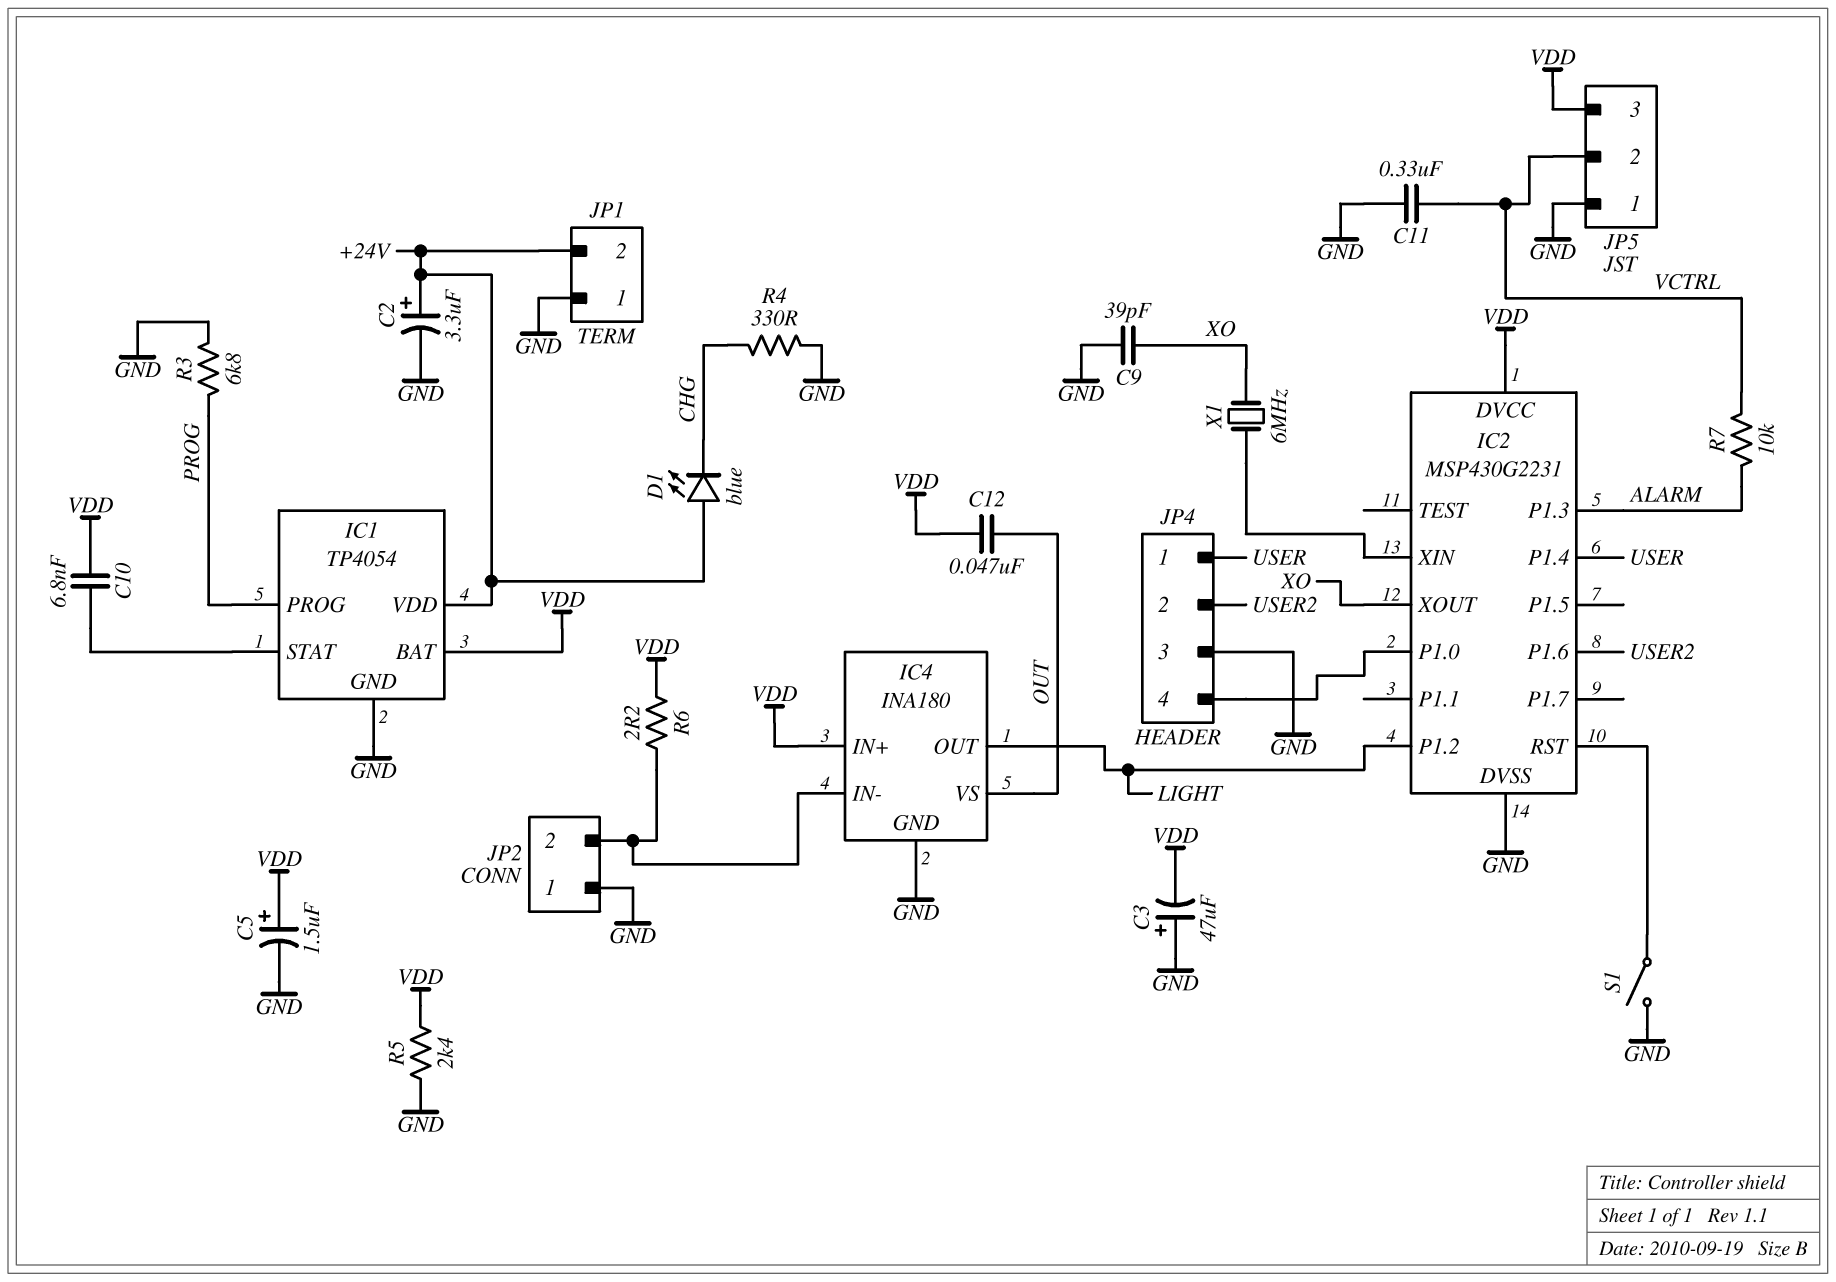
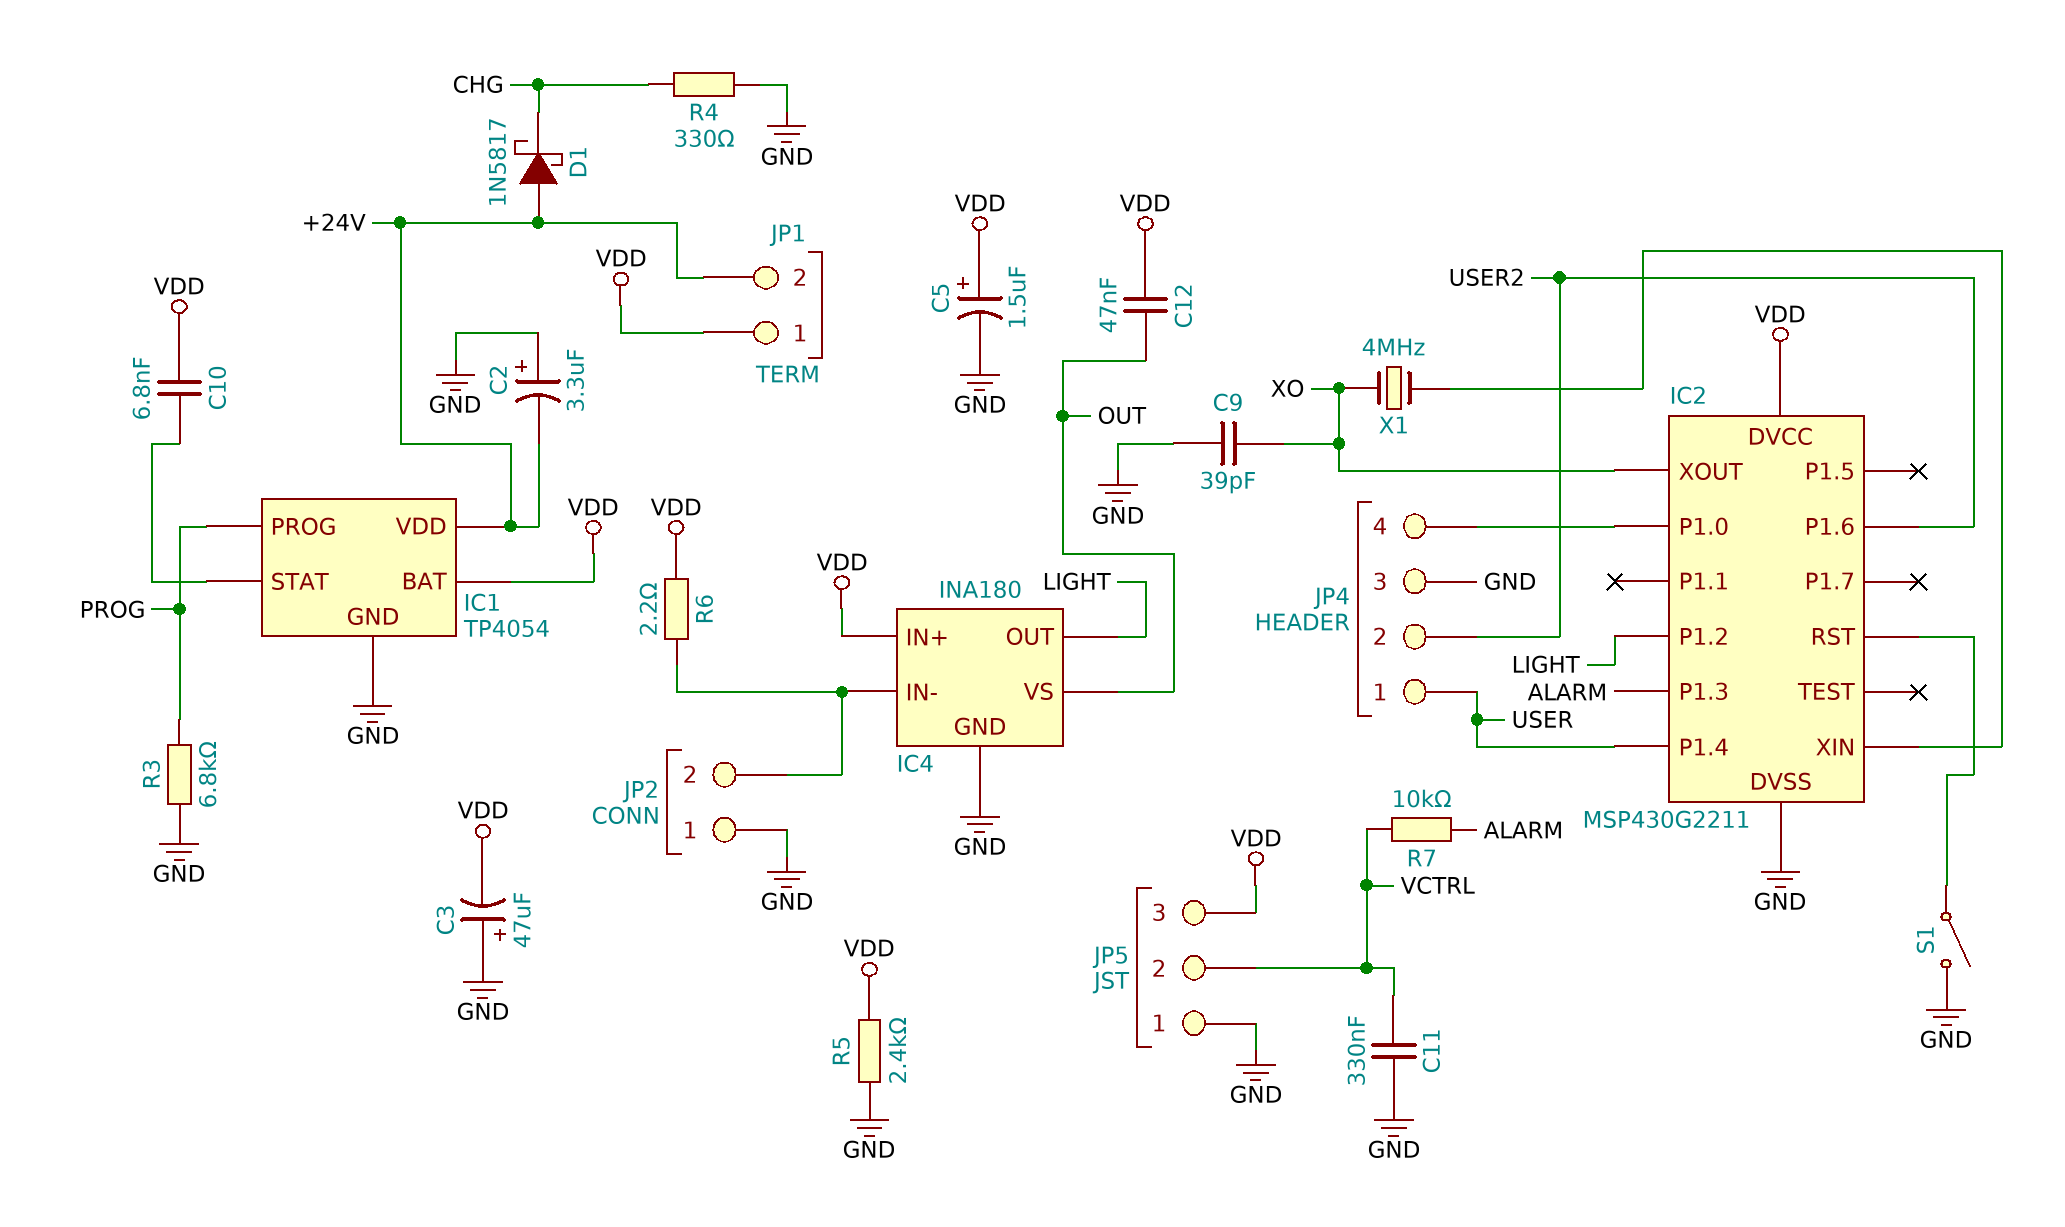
C2: 3.3uF (plus +24V, minus GND) -> 3.3uF (plus GND, minus +24V)
D1: LED blue (A +24V, K CHG) -> schottky 1N5817 (A +24V, K CHG)
IC2: MSP430G2231 -> MSP430G2211
JP1 pin 1: GND -> VDD
X1: 6MHz (IC2/XIN, XO) -> 4MHz (IC2/XIN, XO)

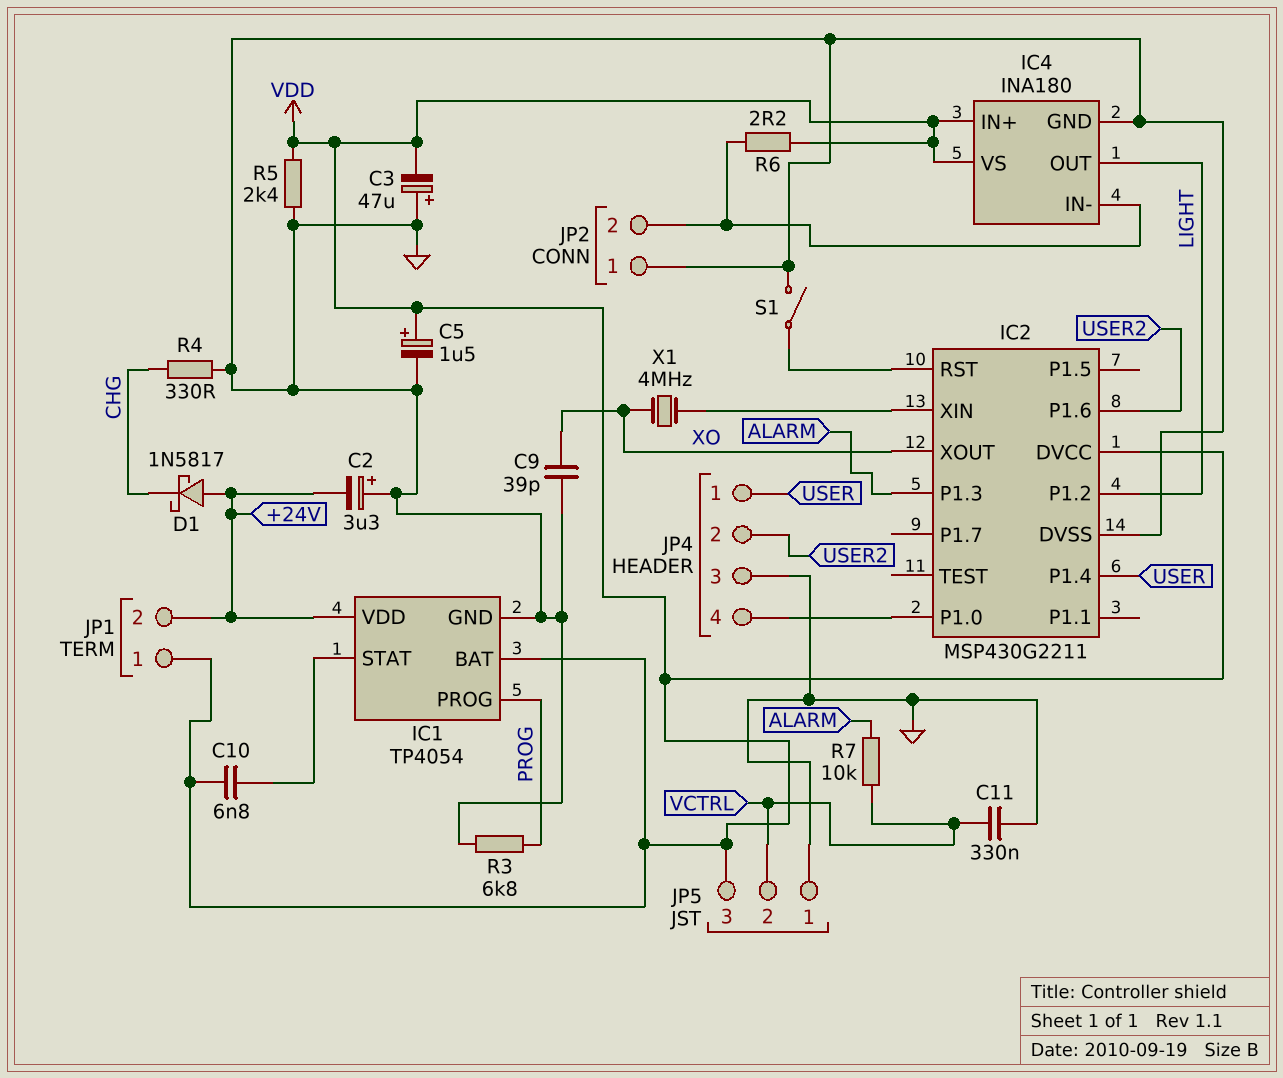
C12: 47nF (OUT, VDD) -> none
IC4 pin VS: OUT -> VDD

